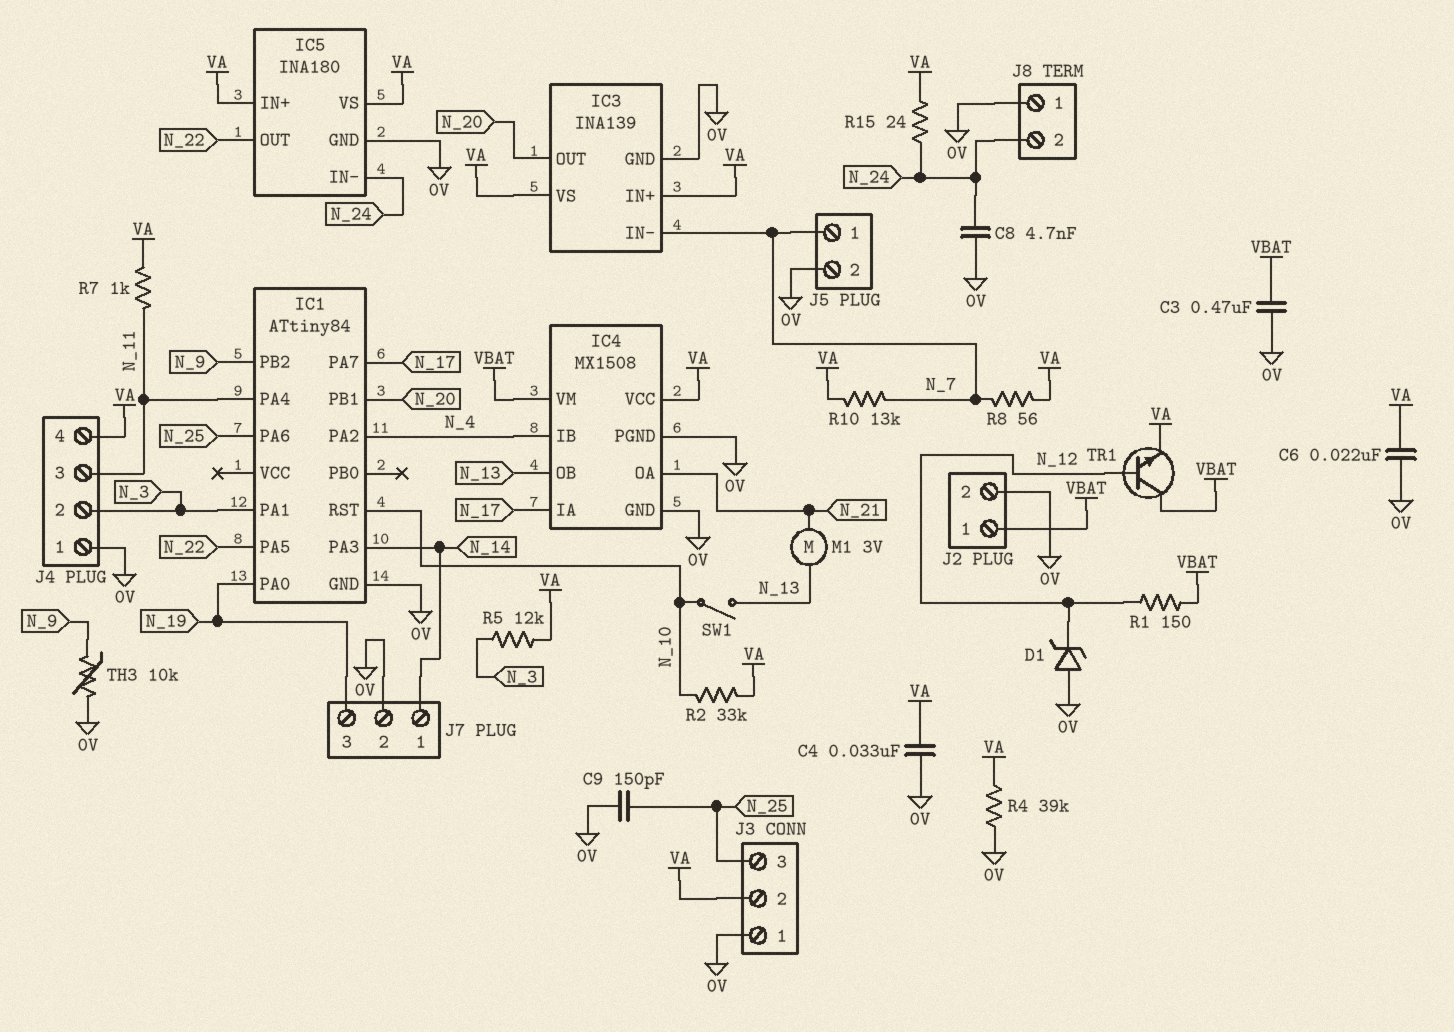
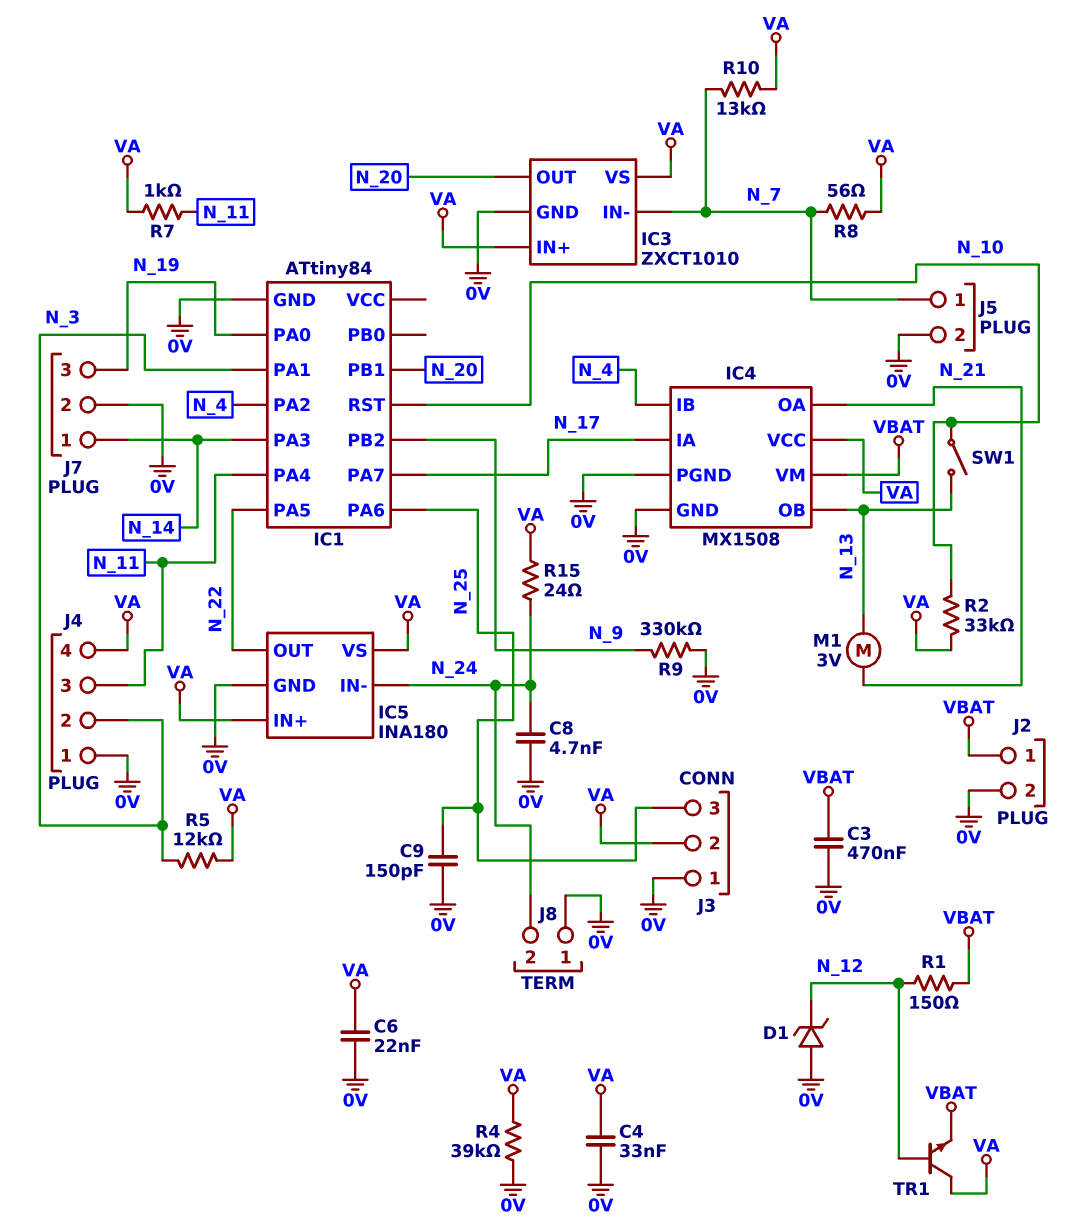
IC3: INA139 -> ZXCT1010
R9: none -> 330k (0V, N_9)
TH3: 10k (0V, N_9) -> none
TR1: NPN (B N_12, C VBAT, E VA) -> NPN (B N_12, C VA, E VBAT)

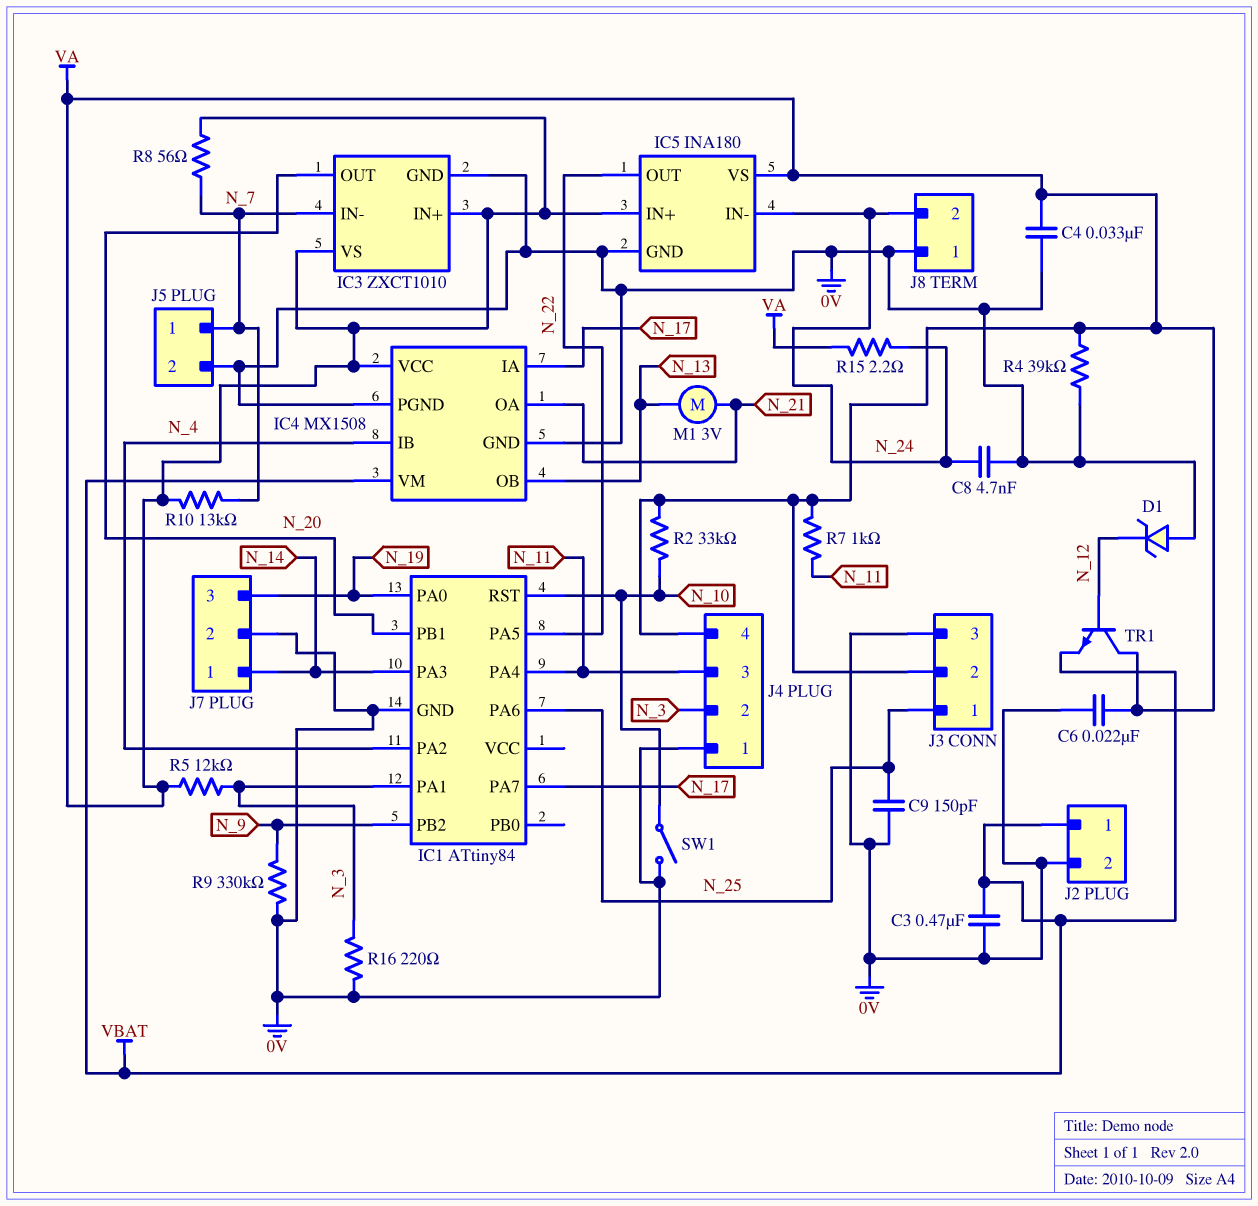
J3 pin 1: 0V -> N_25
J3 pin 3: N_25 -> 0V
R1: 150 (N_12, VBAT) -> none
R15: 24 (N_24, VA) -> 2.2 (N_24, VA)
R16: none -> 220 (0V, N_3)
SW1: switch (N_10, N_13) -> switch (0V, N_10)

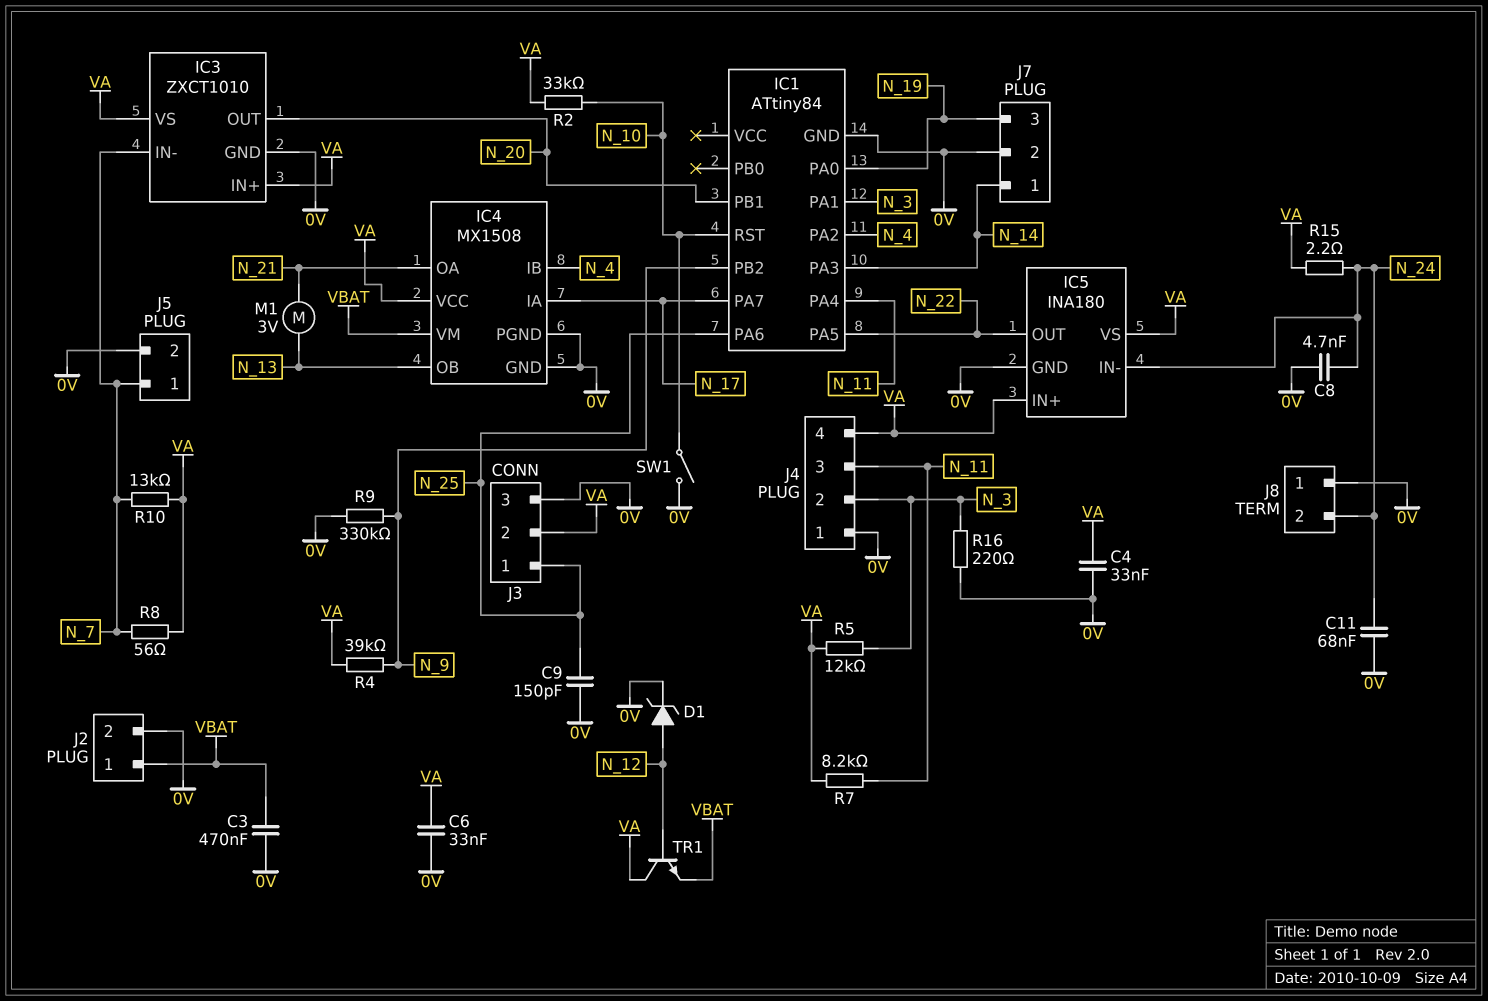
C6: 22nF (0V, VA) -> 33nF (0V, VA)
C11: none -> 68nF (0V, N_24)
D1: zener (A 0V, K N_12) -> zener (A N_12, K 0V)
R4: 39k (0V, VA) -> 39k (N_9, VA)
R7: 1k (N_11, VA) -> 8.2k (N_11, VA)

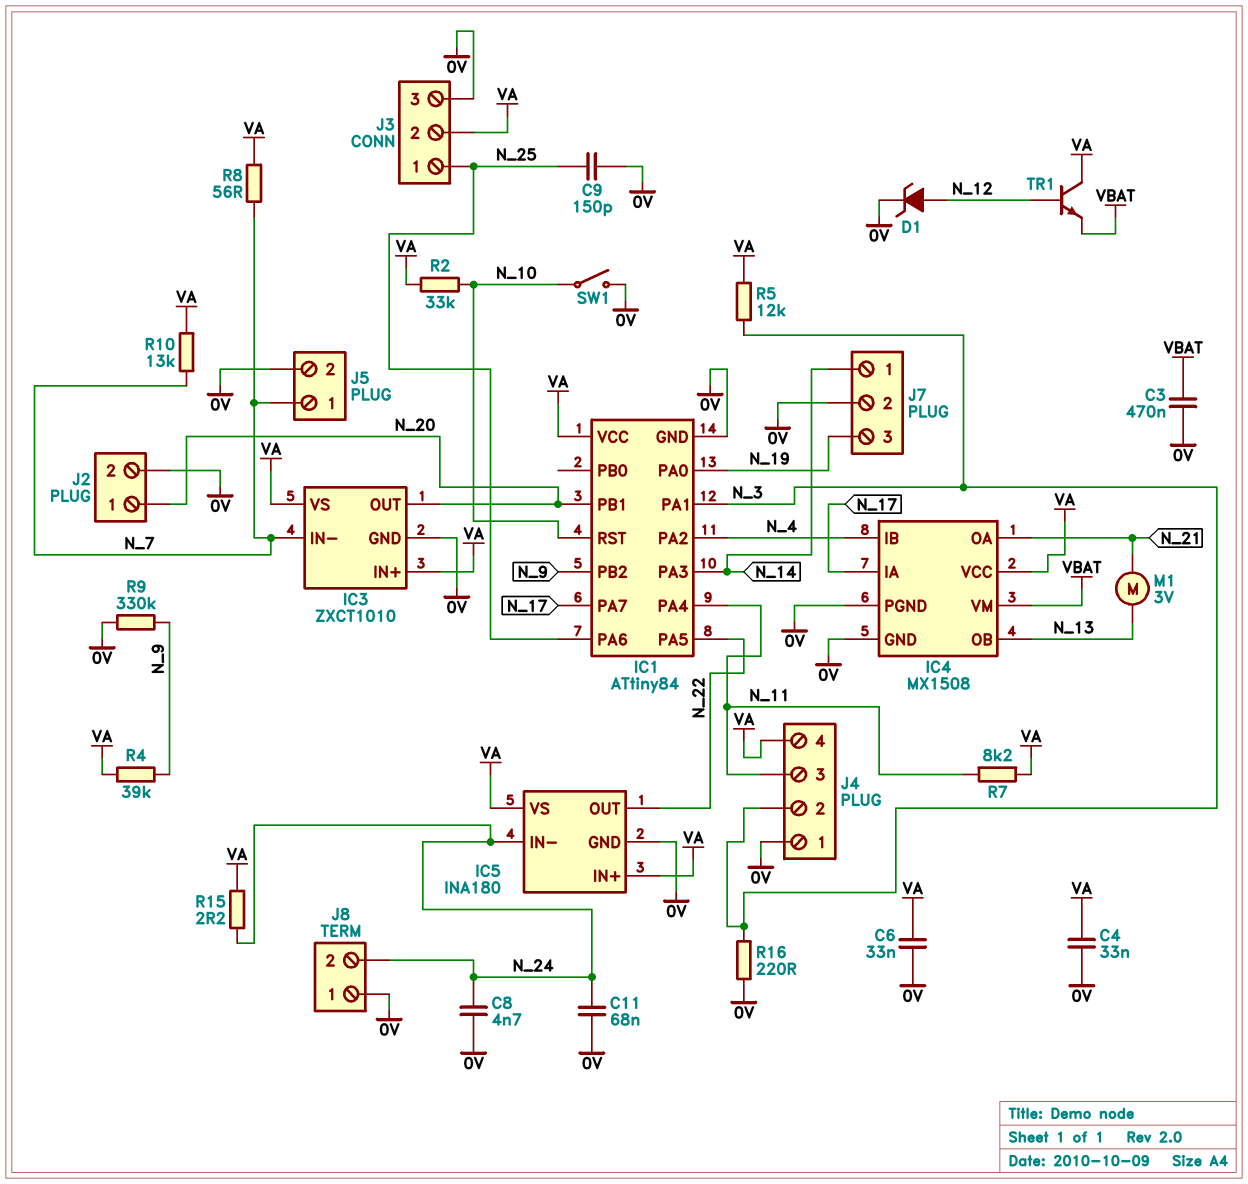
IC1 pin VCC: none -> VA
J2 pin 1: VBAT -> N_20

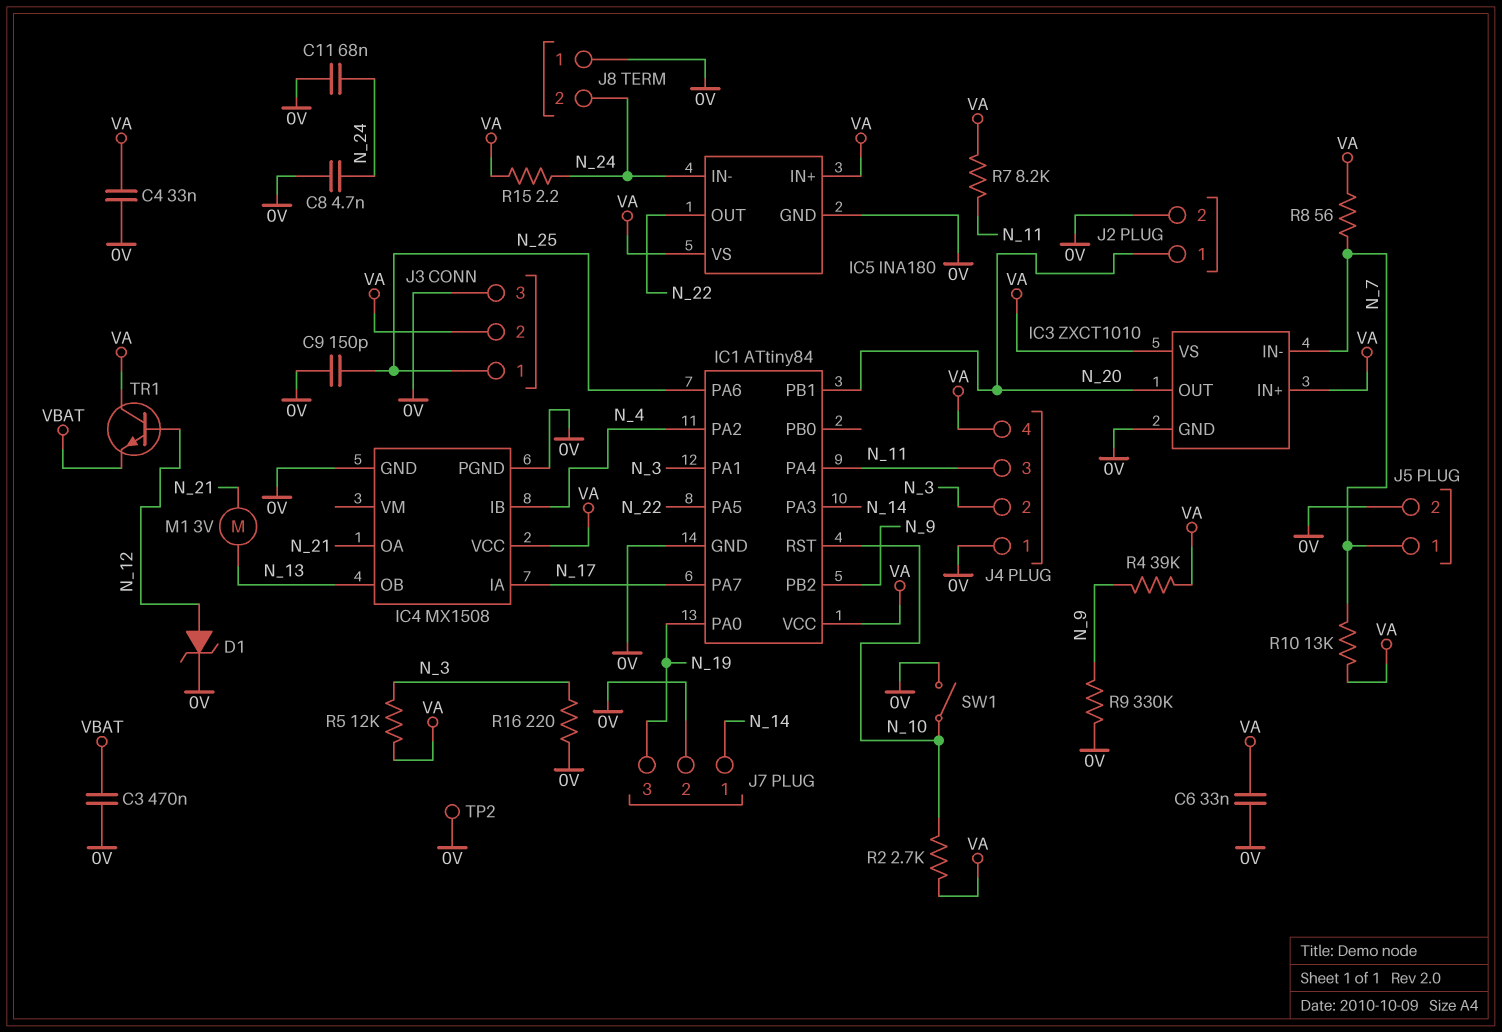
IC4 pin VM: VBAT -> none
R2: 33k (N_10, VA) -> 2.7k (N_10, VA)
TP2: none -> test point (0V)

